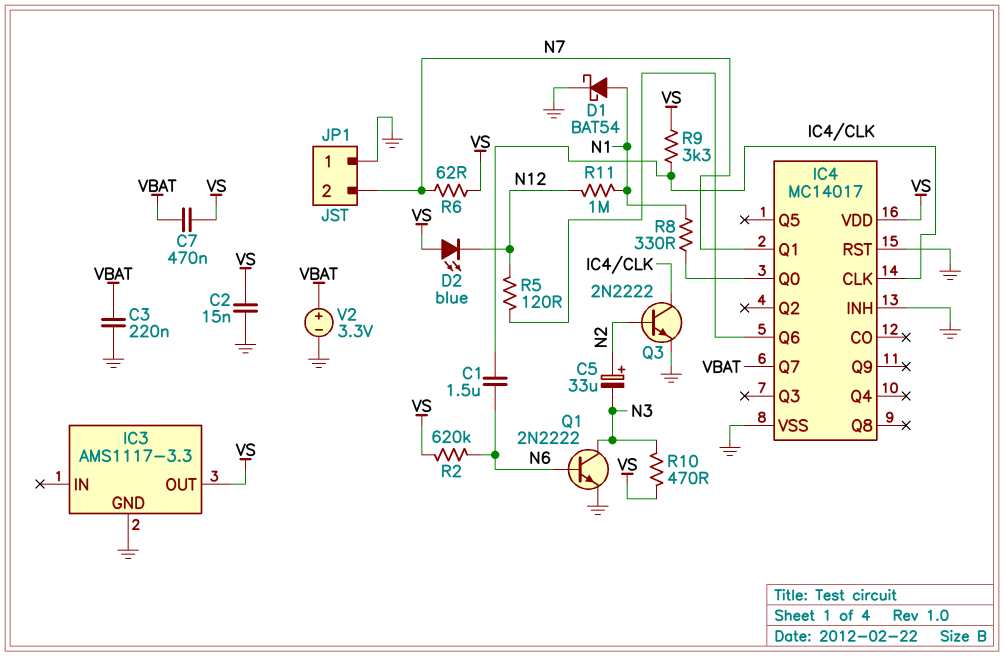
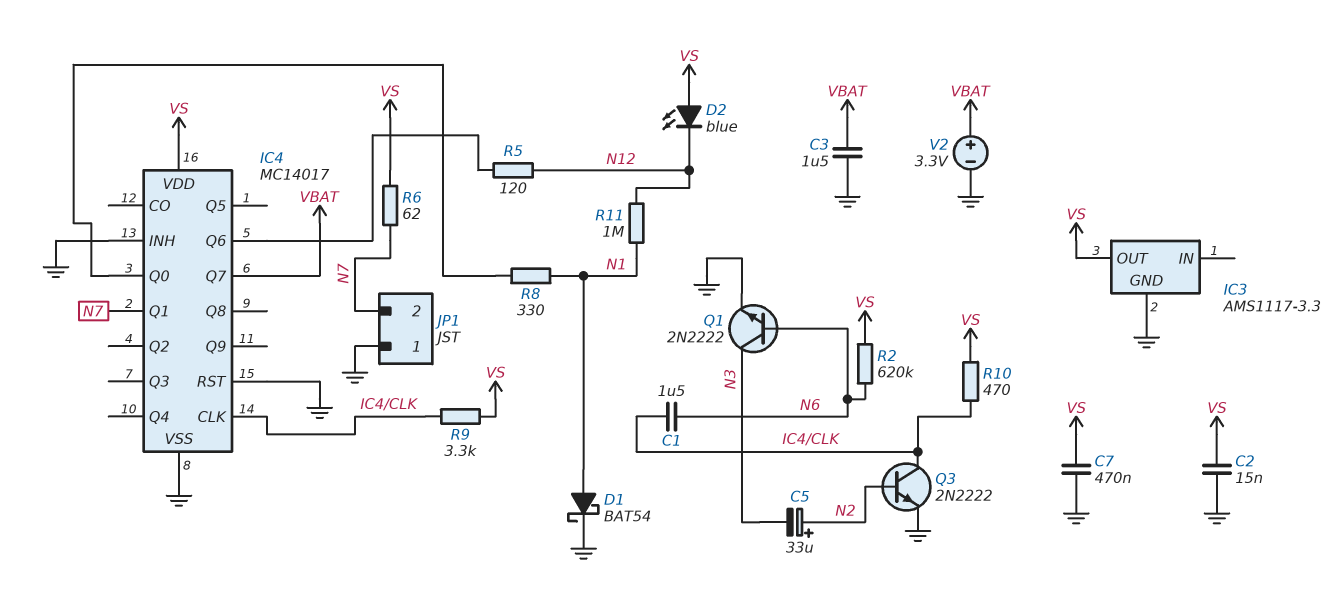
C3: 220nF (GND, VBAT) -> 1.5uF (GND, VBAT)
C7: 470nF (VBAT, VS) -> 470nF (GND, VS)
R10: 470 (N3, VS) -> 470 (IC4/CLK, VS)

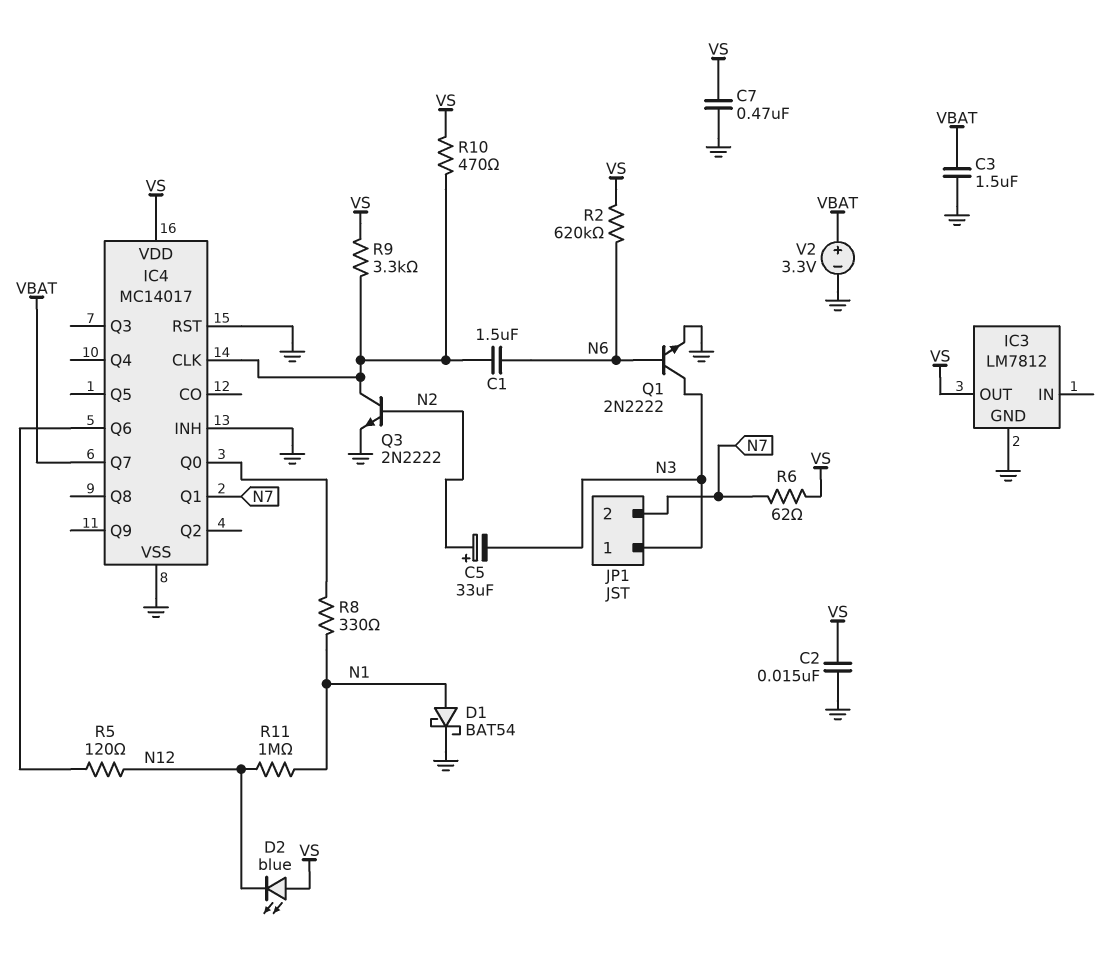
IC3: AMS1117-3.3 -> LM7812
JP1 pin 1: GND -> N3

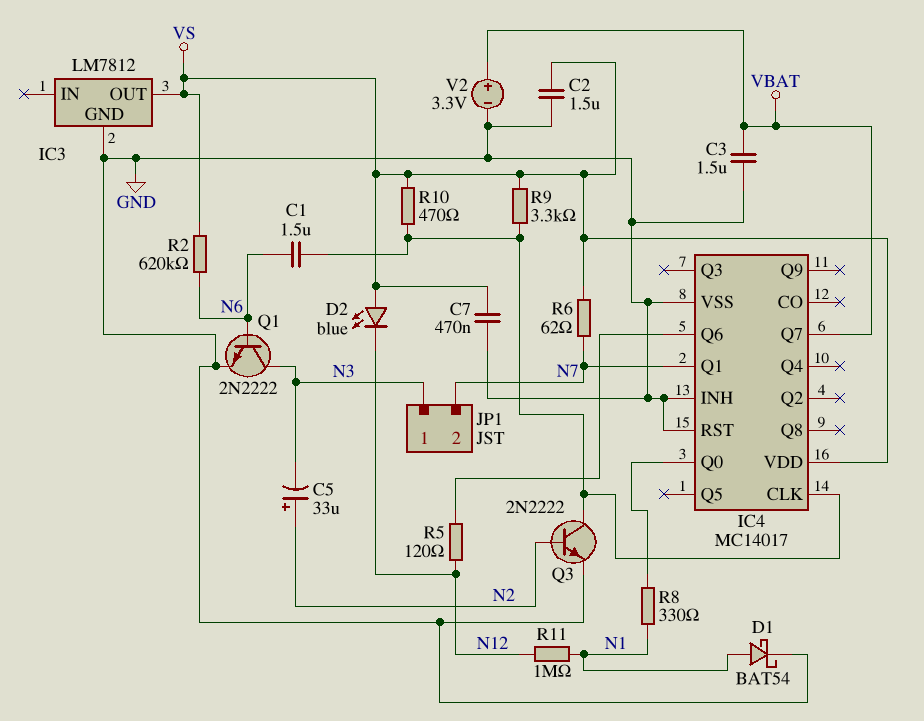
C2: 15nF (GND, VS) -> 1.5uF (GND, VS)

